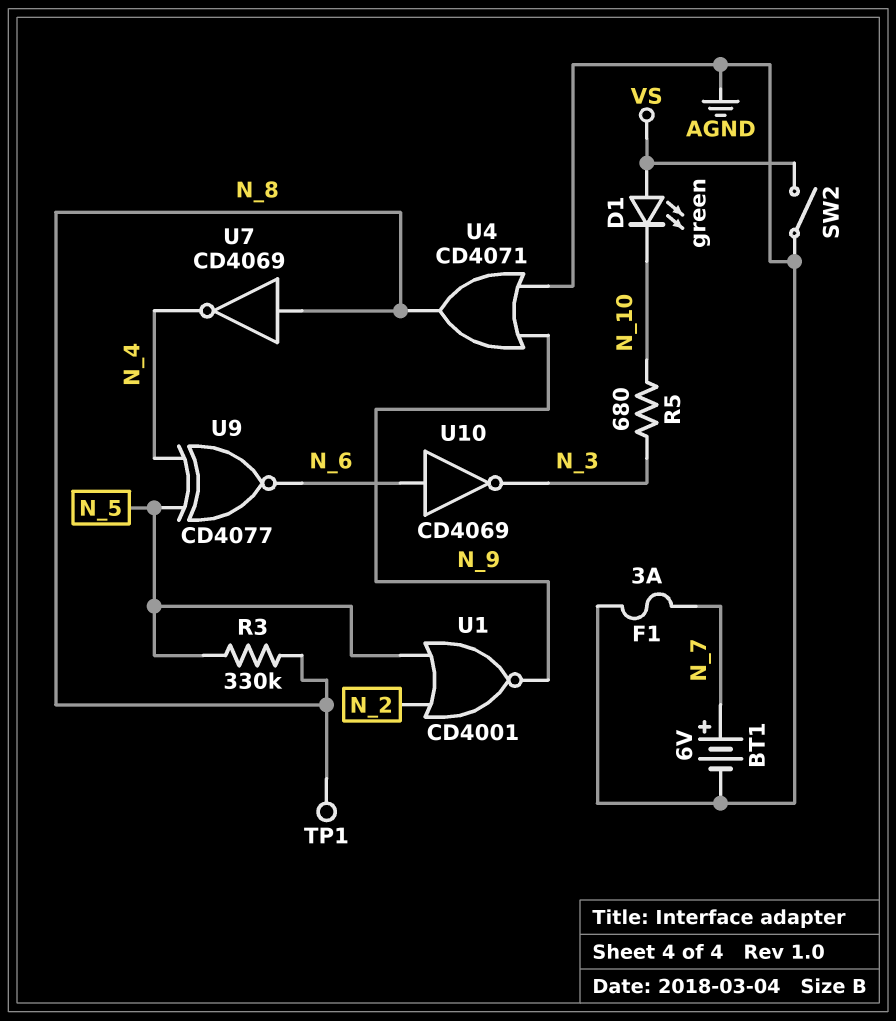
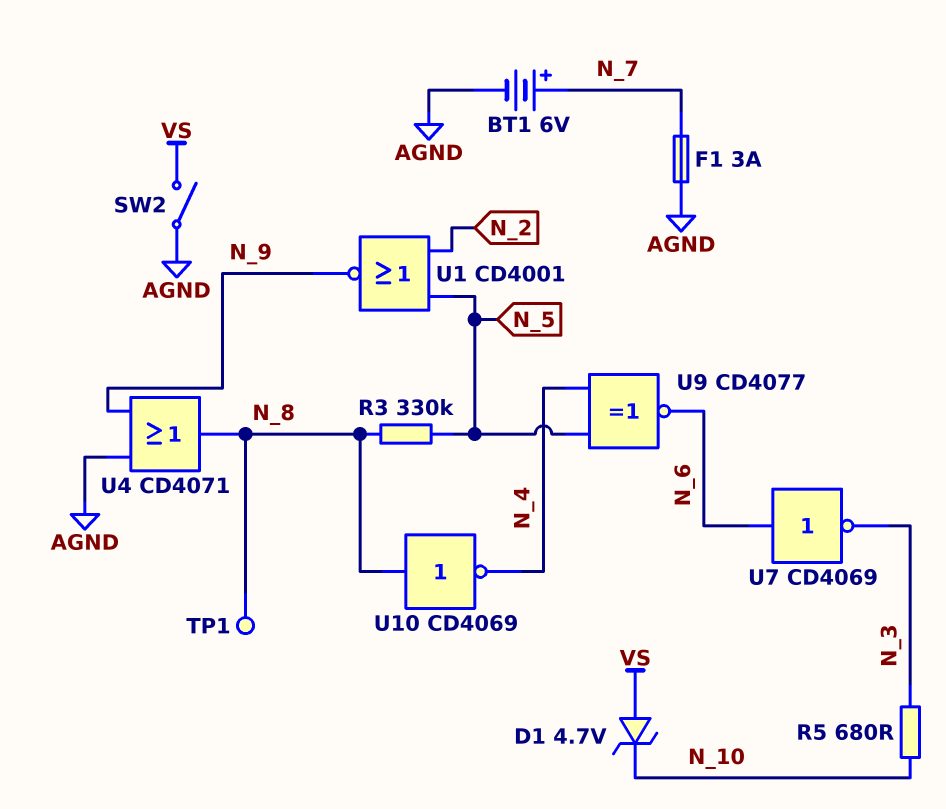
D1: LED green (A VS, K N_10) -> zener 4.7V (A VS, K N_10)
U7: NOT CD4069 (in N_8, out N_4) -> NOT CD4069 (in N_6, out N_3)
U10: NOT CD4069 (in N_6, out N_3) -> NOT CD4069 (in N_8, out N_4)

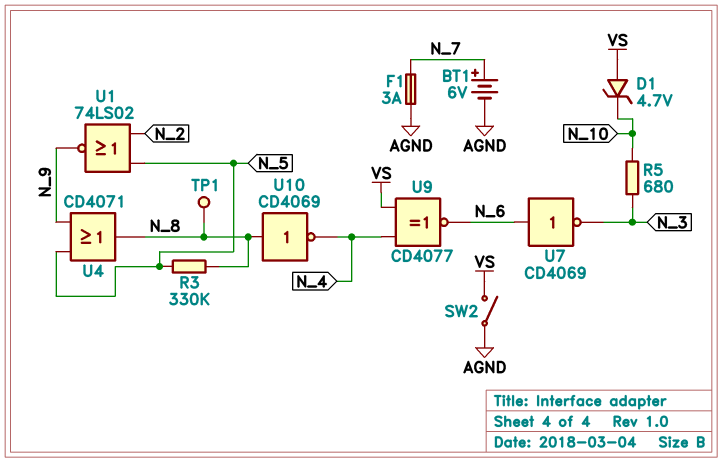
U1: NOR CD4001 (in N_2, in N_5, out N_9) -> NOR 74LS02 (in N_2, in N_5, out N_9)
U4: OR CD4071 (in AGND, in N_9, out N_8) -> OR CD4071 (in N_5, in N_9, out N_8)
U9: XNOR CD4077 (in N_4, in N_5, out N_6) -> XNOR CD4077 (in N_4, in VS, out N_6)

